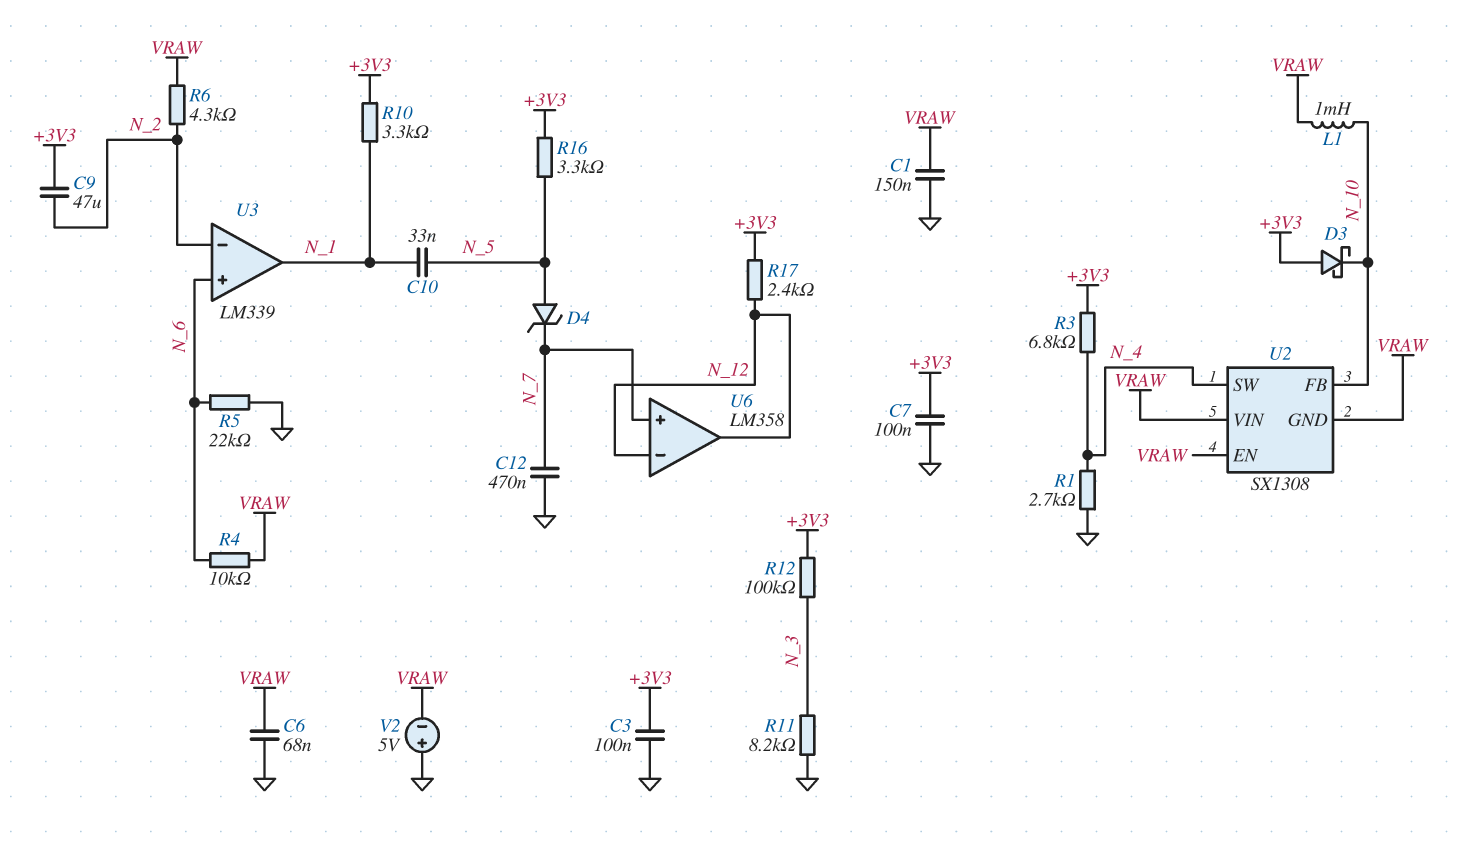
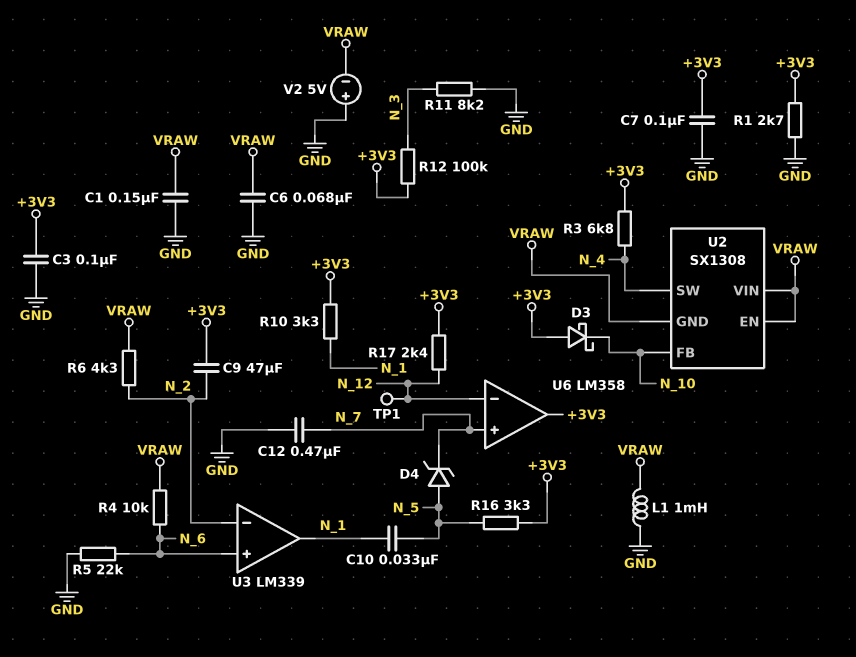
L1: 1mH (N_10, VRAW) -> 1mH (GND, VRAW)
R1: 2.7k (GND, N_4) -> 2.7k (+3V3, GND)
TP1: none -> test point (N_12)
U6 pin out: N_12 -> +3V3

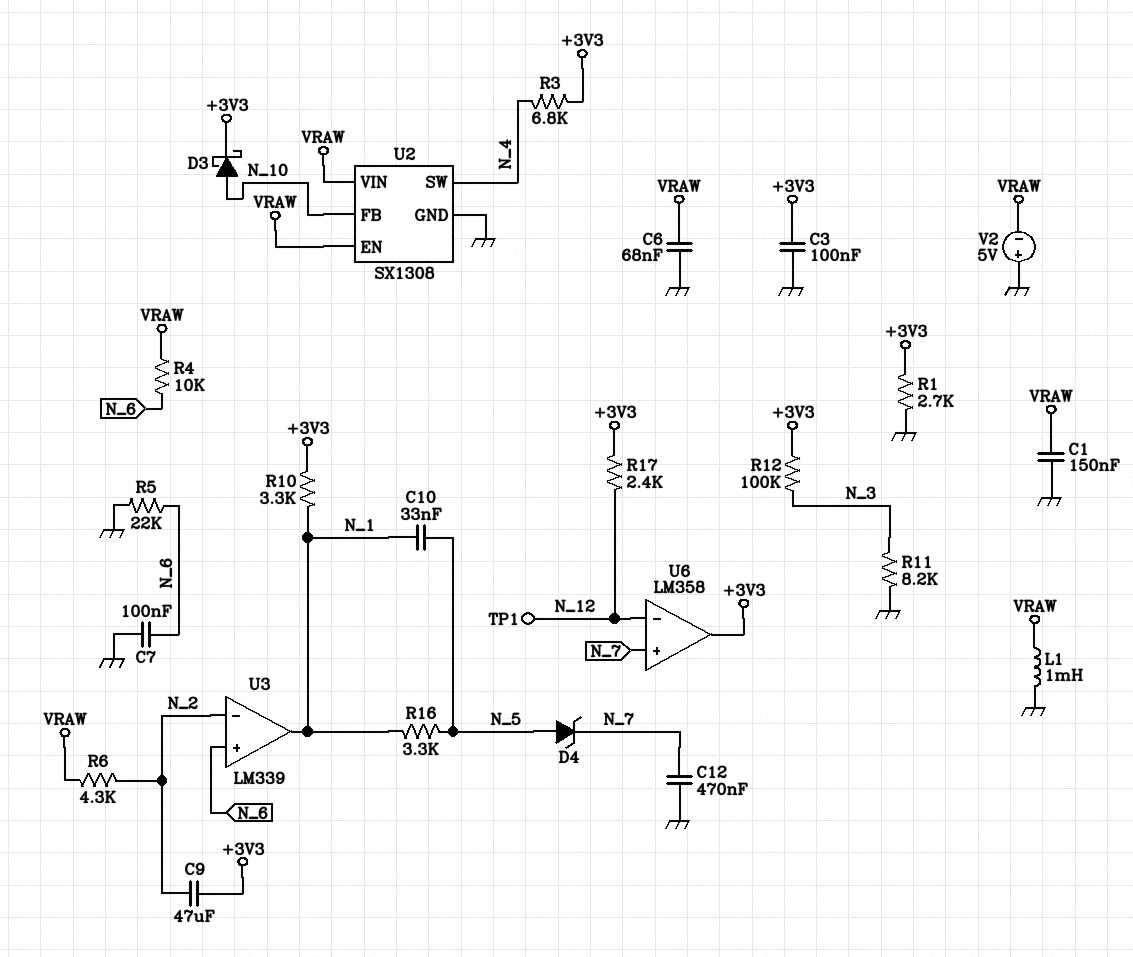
C7: 100nF (+3V3, GND) -> 100nF (GND, N_6)
D3: schottky (A +3V3, K N_10) -> schottky (A N_10, K +3V3)
R16: 3.3k (+3V3, N_5) -> 3.3k (N_1, N_5)
U2 pin GND: VRAW -> GND

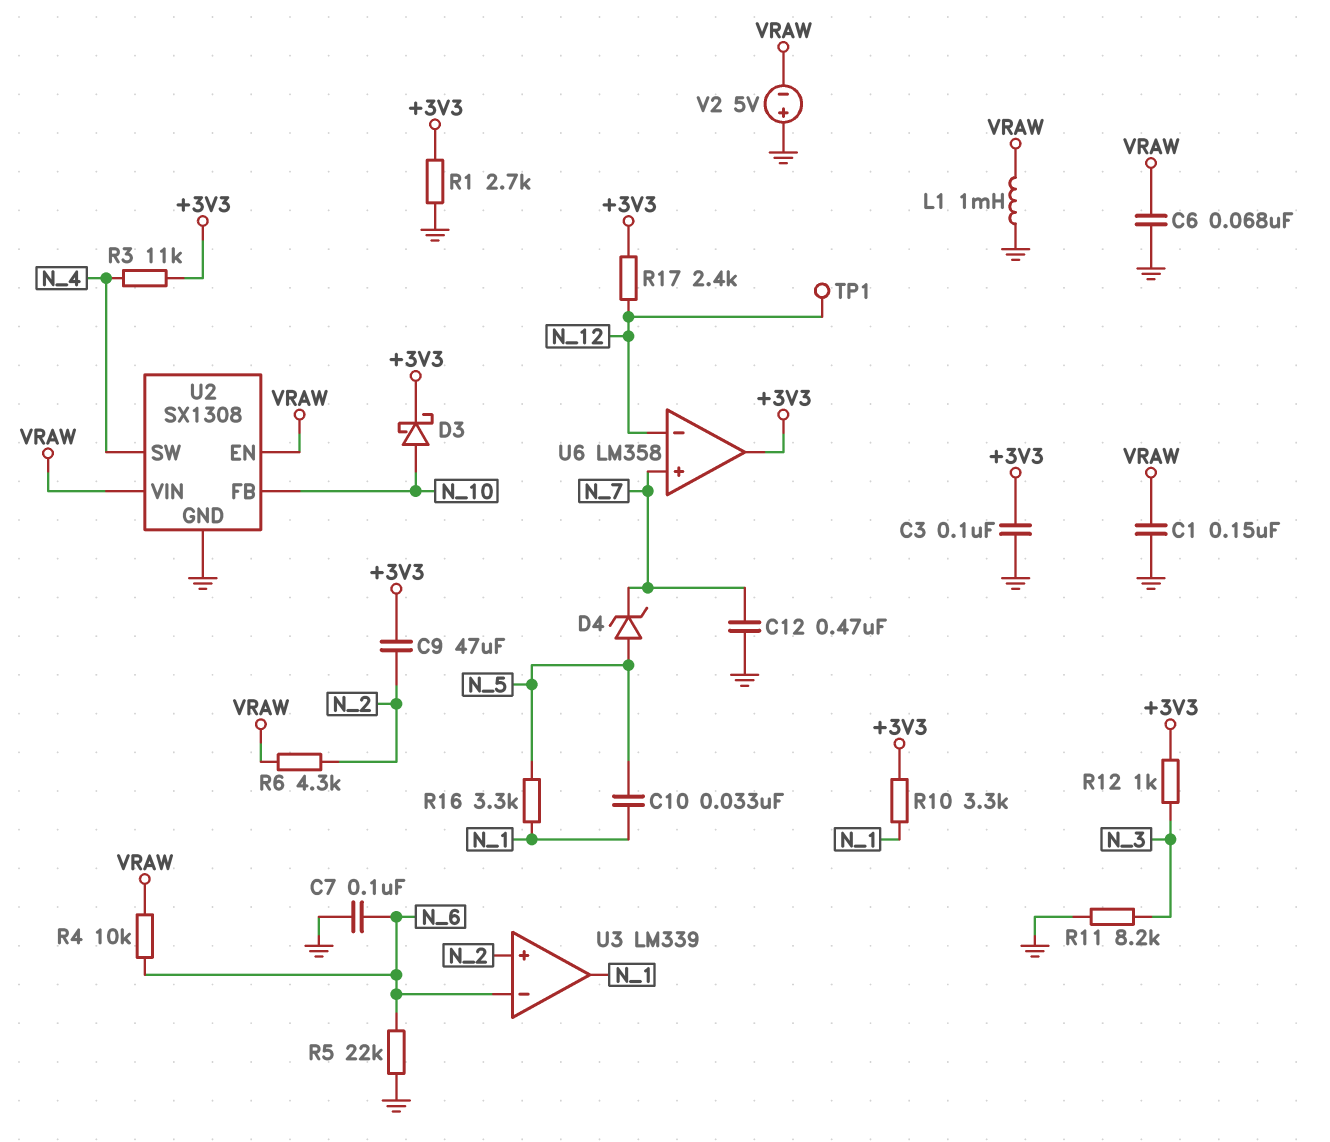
R3: 6.8k (+3V3, N_4) -> 11k (+3V3, N_4)
R12: 100k (+3V3, N_3) -> 1k (+3V3, N_3)
U3 pin in+: N_6 -> N_2
U3 pin in-: N_2 -> N_6

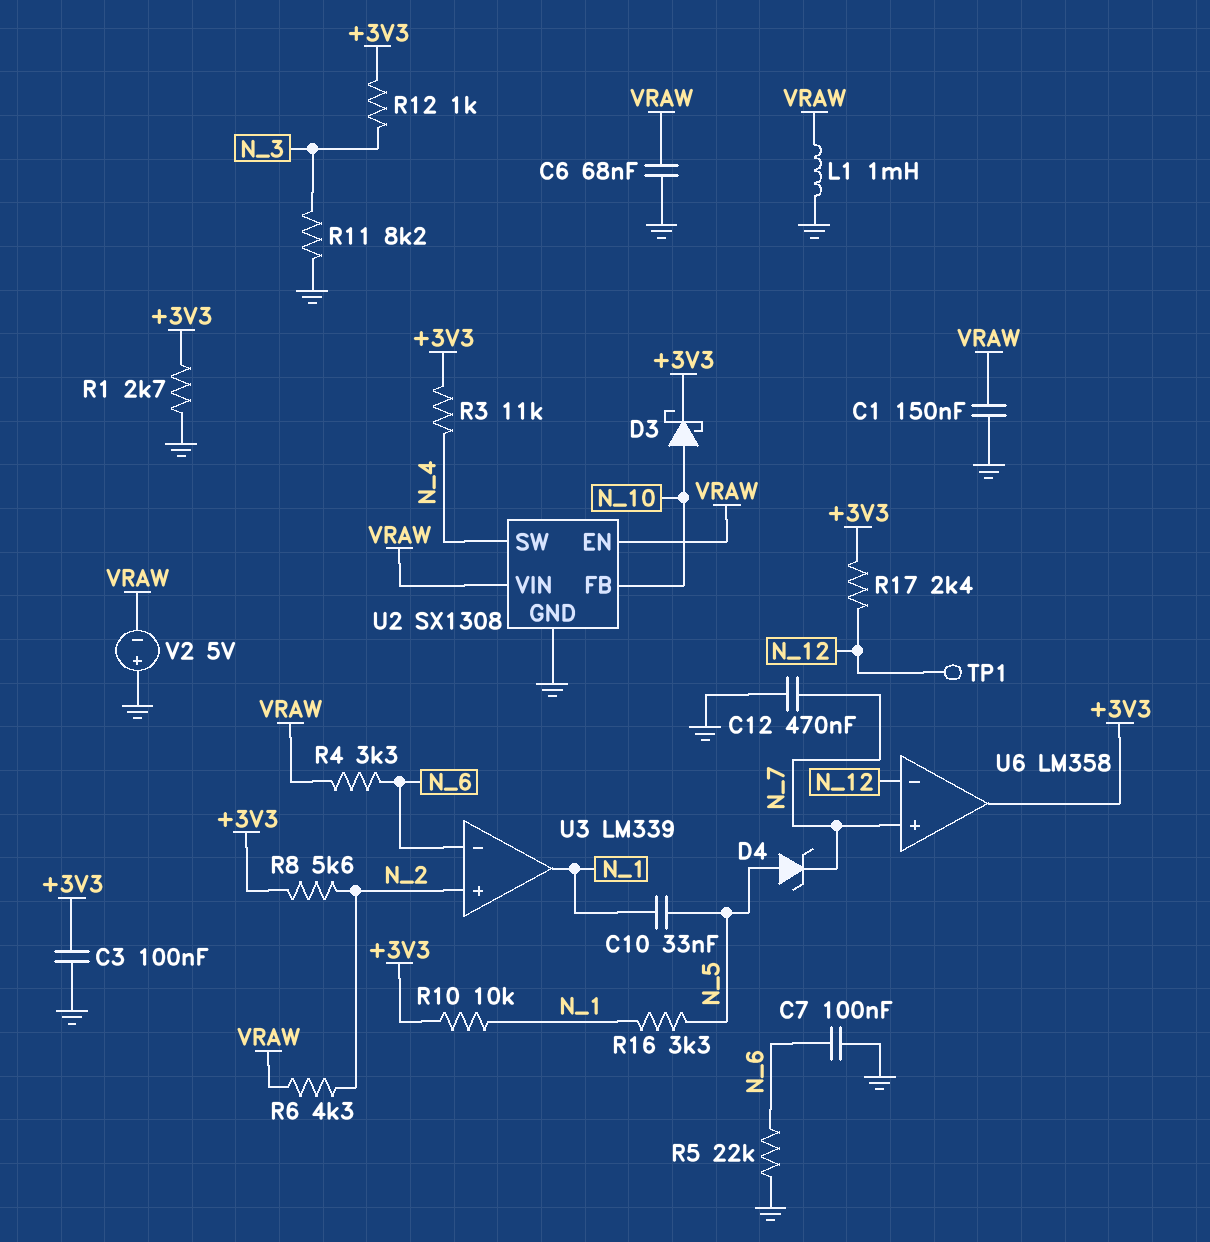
C9: 47uF (+3V3, N_2) -> none
R4: 10k (N_6, VRAW) -> 3.3k (N_6, VRAW)
R8: none -> 5.6k (+3V3, N_2)
R10: 3.3k (+3V3, N_1) -> 10k (+3V3, N_1)

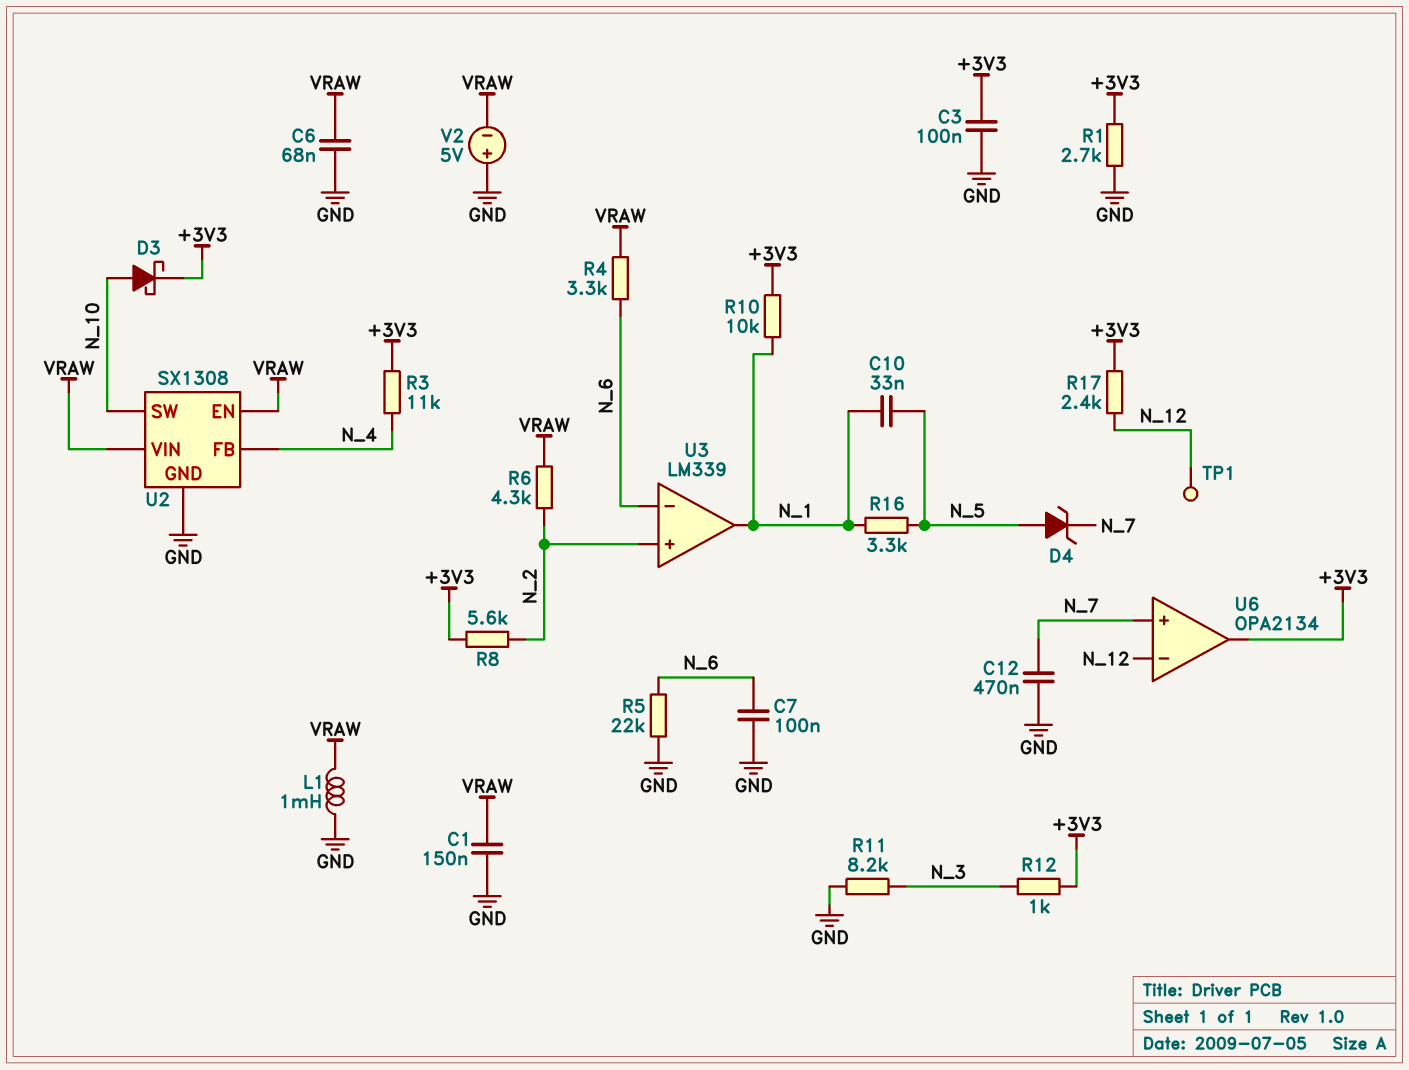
U2 pin FB: N_10 -> N_4
U2 pin SW: N_4 -> N_10
U6: LM358 -> OPA2134

